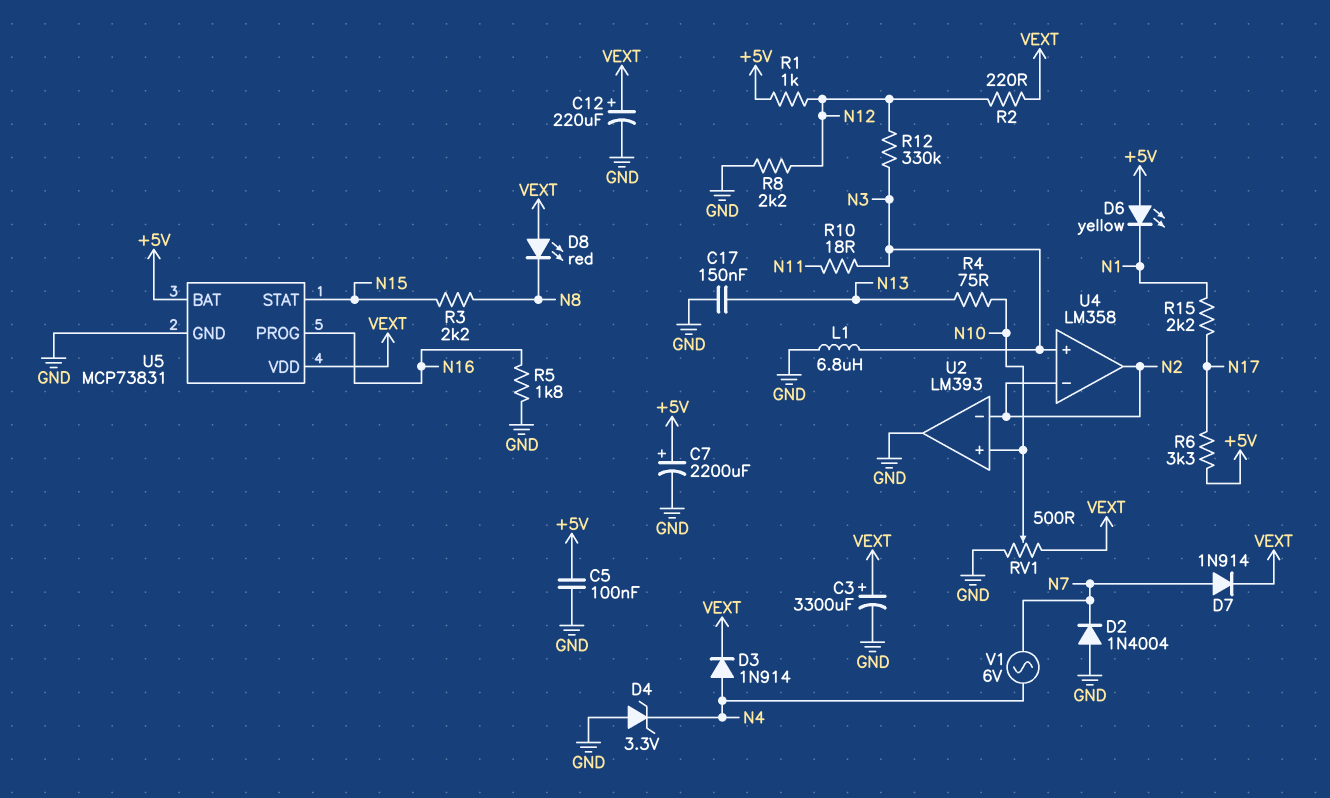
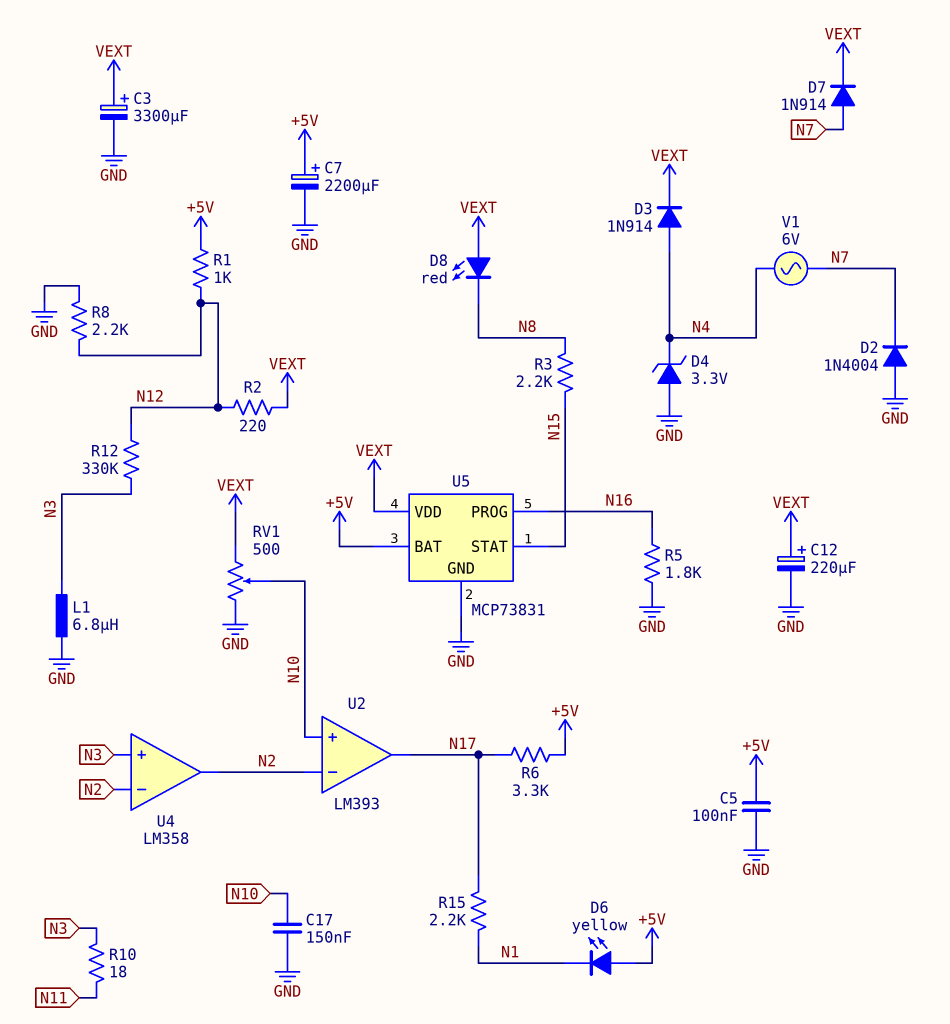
C17: 150nF (GND, N13) -> 150nF (GND, N10)
R4: 75 (N10, N13) -> none
U2 pin out: GND -> N17

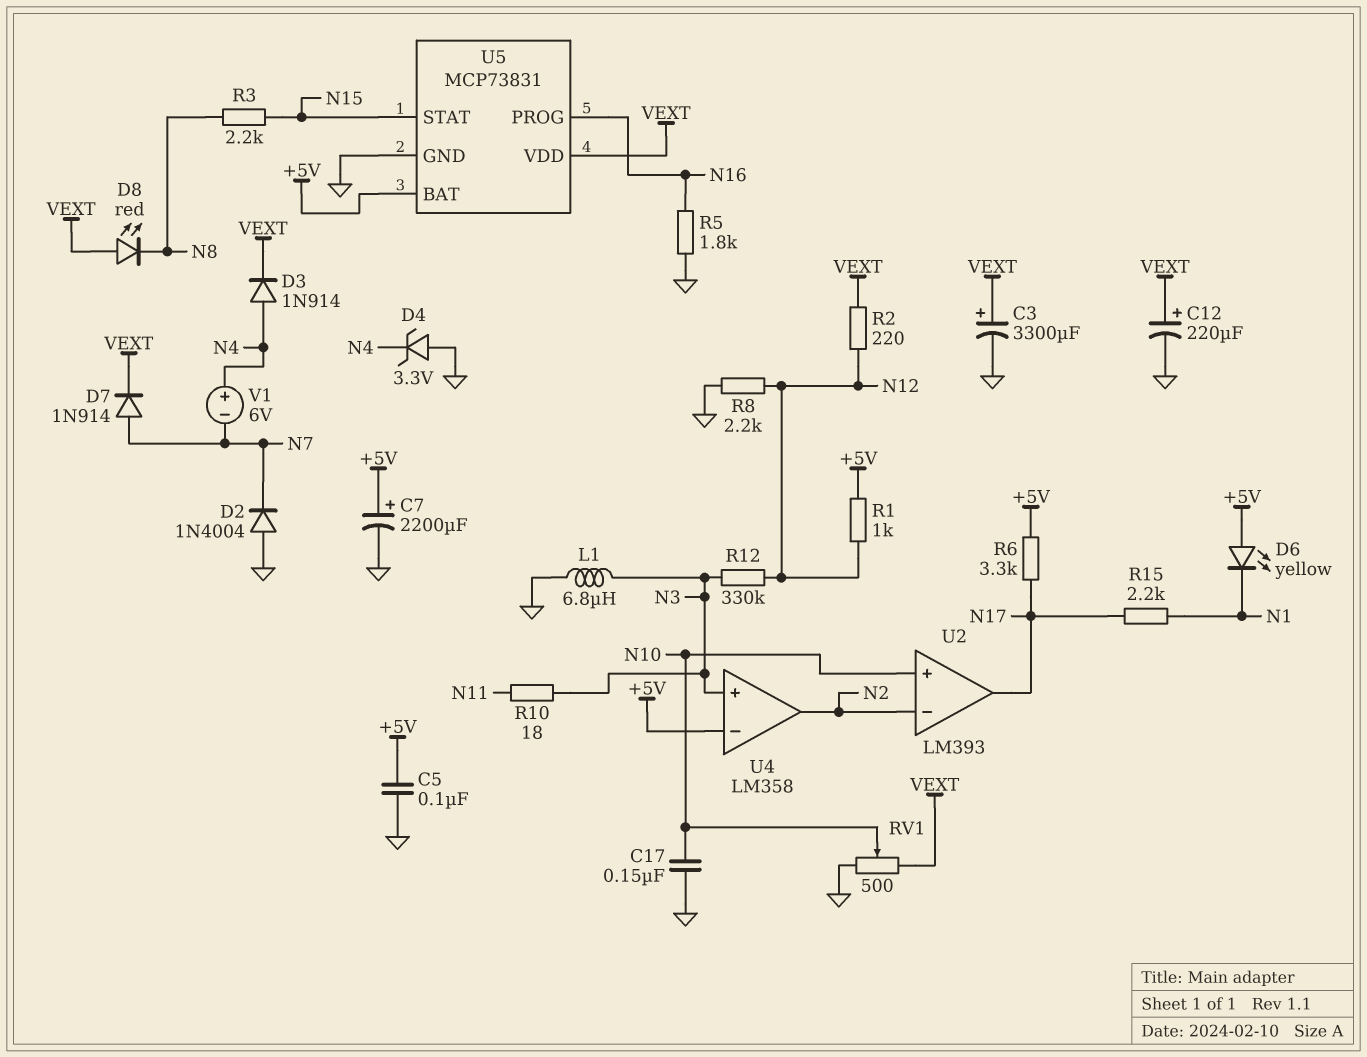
U4 pin in-: N2 -> +5V
V1: AC 6V (N4, N7) -> 6V (plus N4, minus N7)

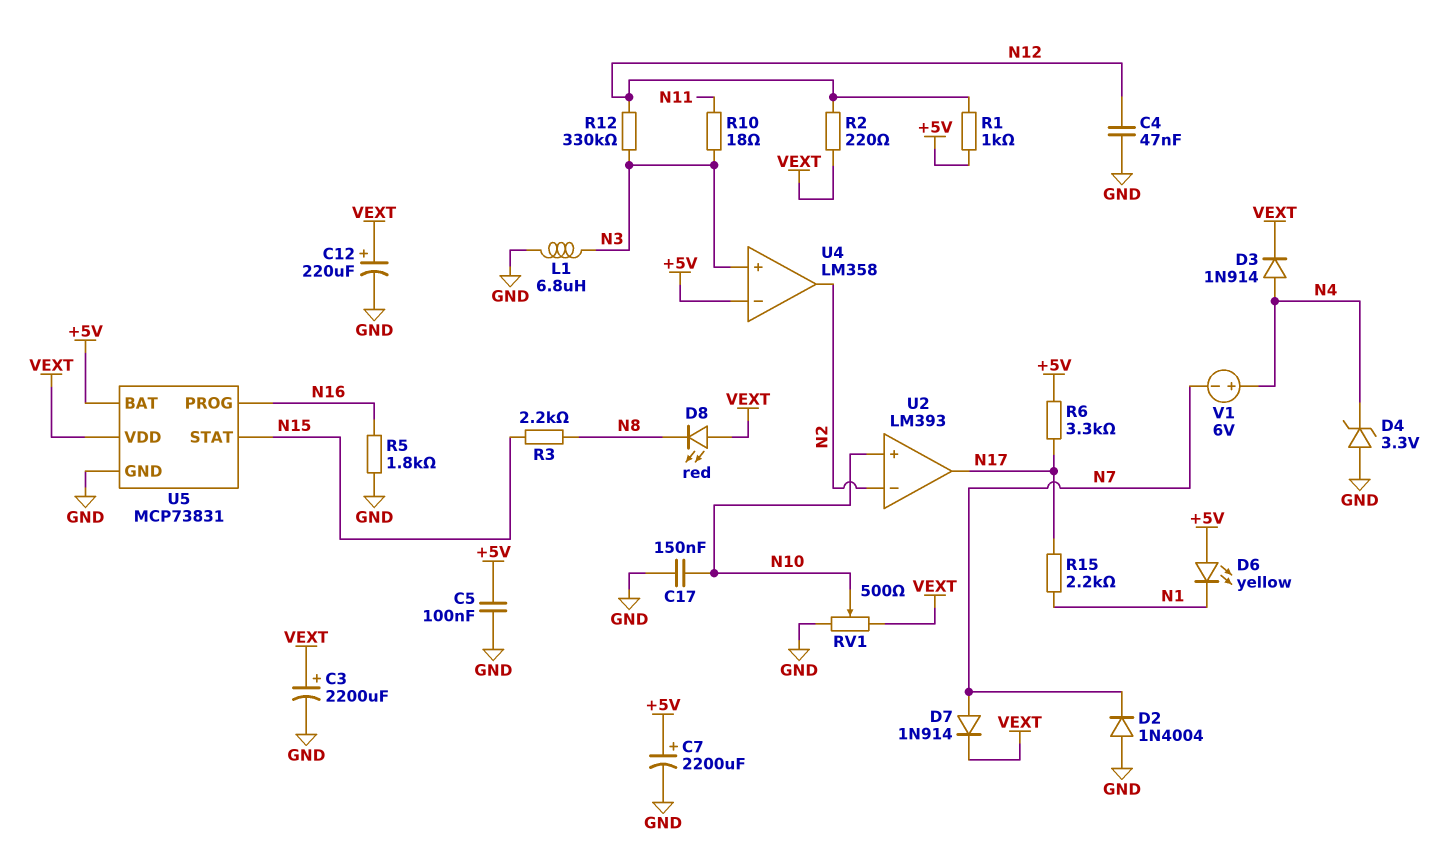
C3: 3300uF (plus VEXT, minus GND) -> 2200uF (plus VEXT, minus GND)
C4: none -> 47nF (GND, N12)
R8: 2.2k (GND, N12) -> none

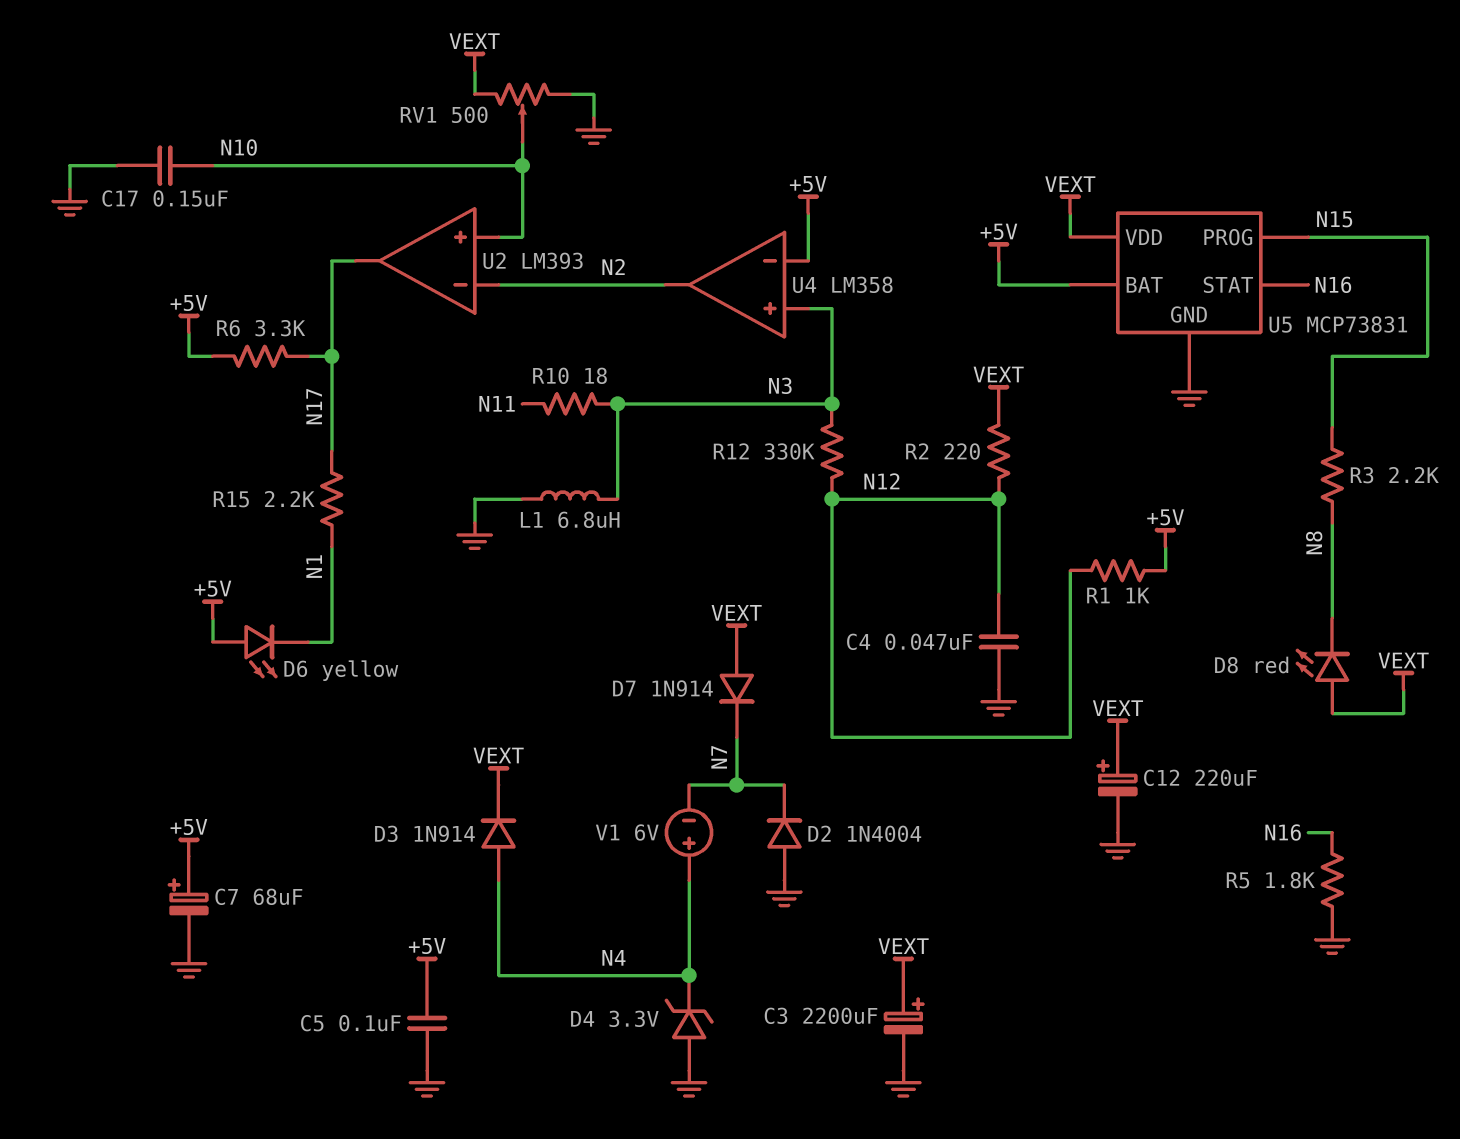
C7: 2200uF (plus +5V, minus GND) -> 68uF (plus +5V, minus GND)
D7: diode 1N914 (A N7, K VEXT) -> diode 1N914 (A VEXT, K N7)
U5 pin PROG: N16 -> N15
U5 pin STAT: N15 -> N16

